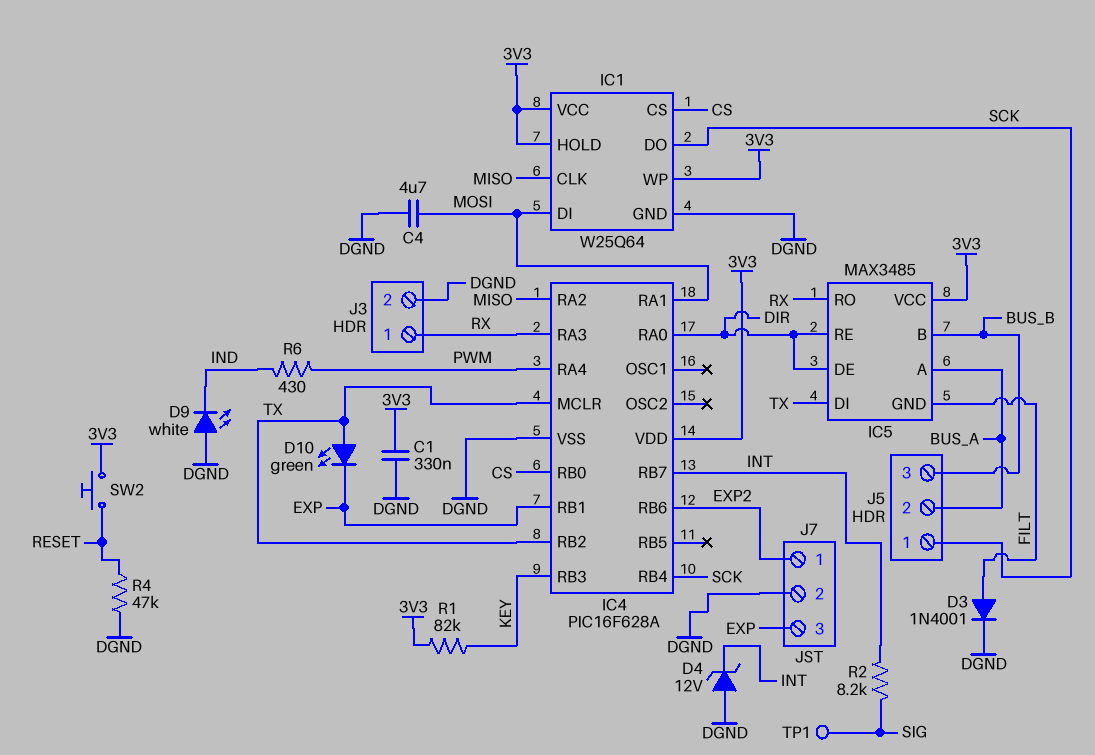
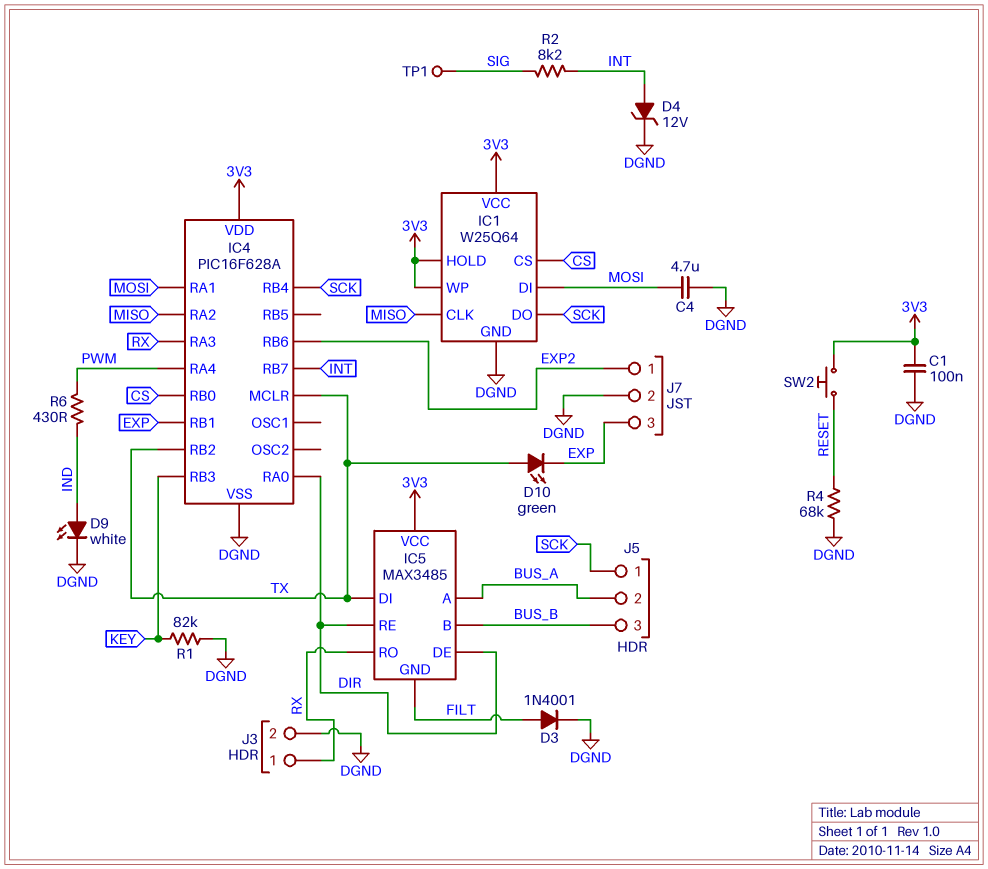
C1: 330nF (3V3, DGND) -> 100nF (3V3, DGND)
D4: zener 12V (A DGND, K INT) -> zener 12V (A INT, K DGND)
D9: LED white (A DGND, K IND) -> LED white (A IND, K DGND)
R1: 82k (3V3, KEY) -> 82k (DGND, KEY)
R4: 47k (DGND, RESET) -> 68k (DGND, RESET)

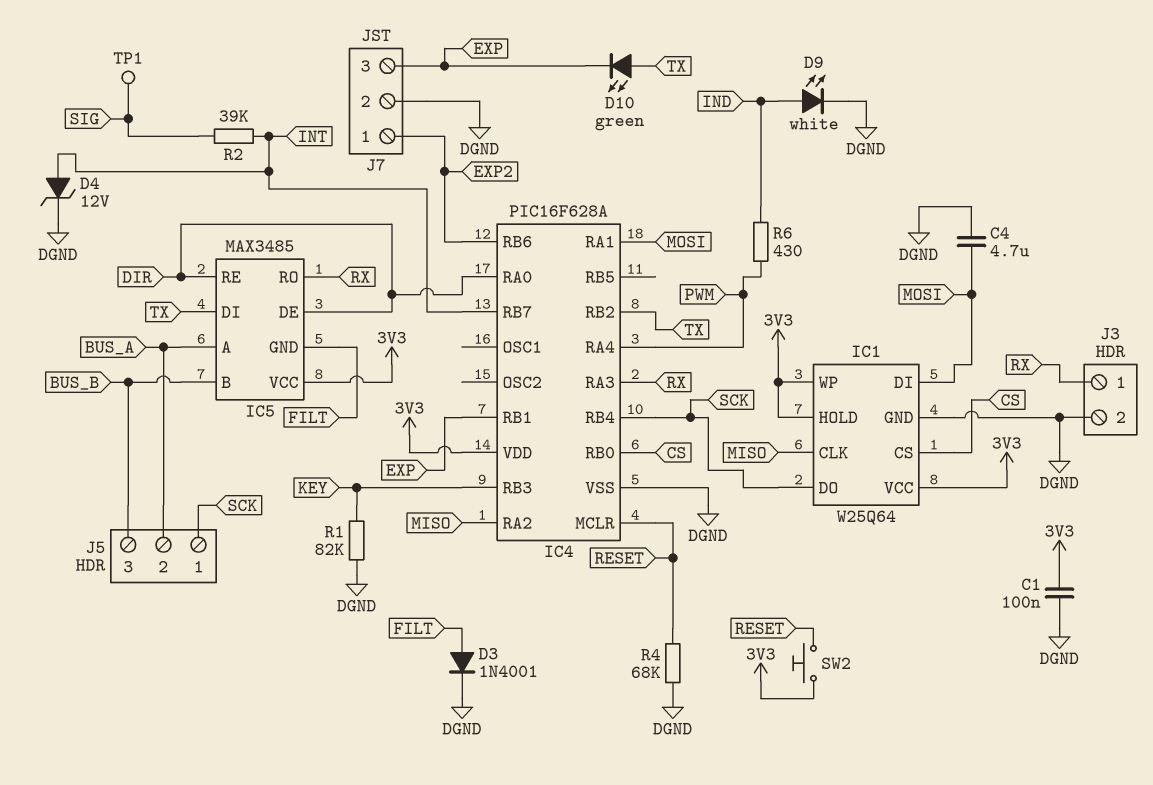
IC4 pin MCLR: TX -> RESET
R2: 8.2k (INT, SIG) -> 39k (INT, SIG)

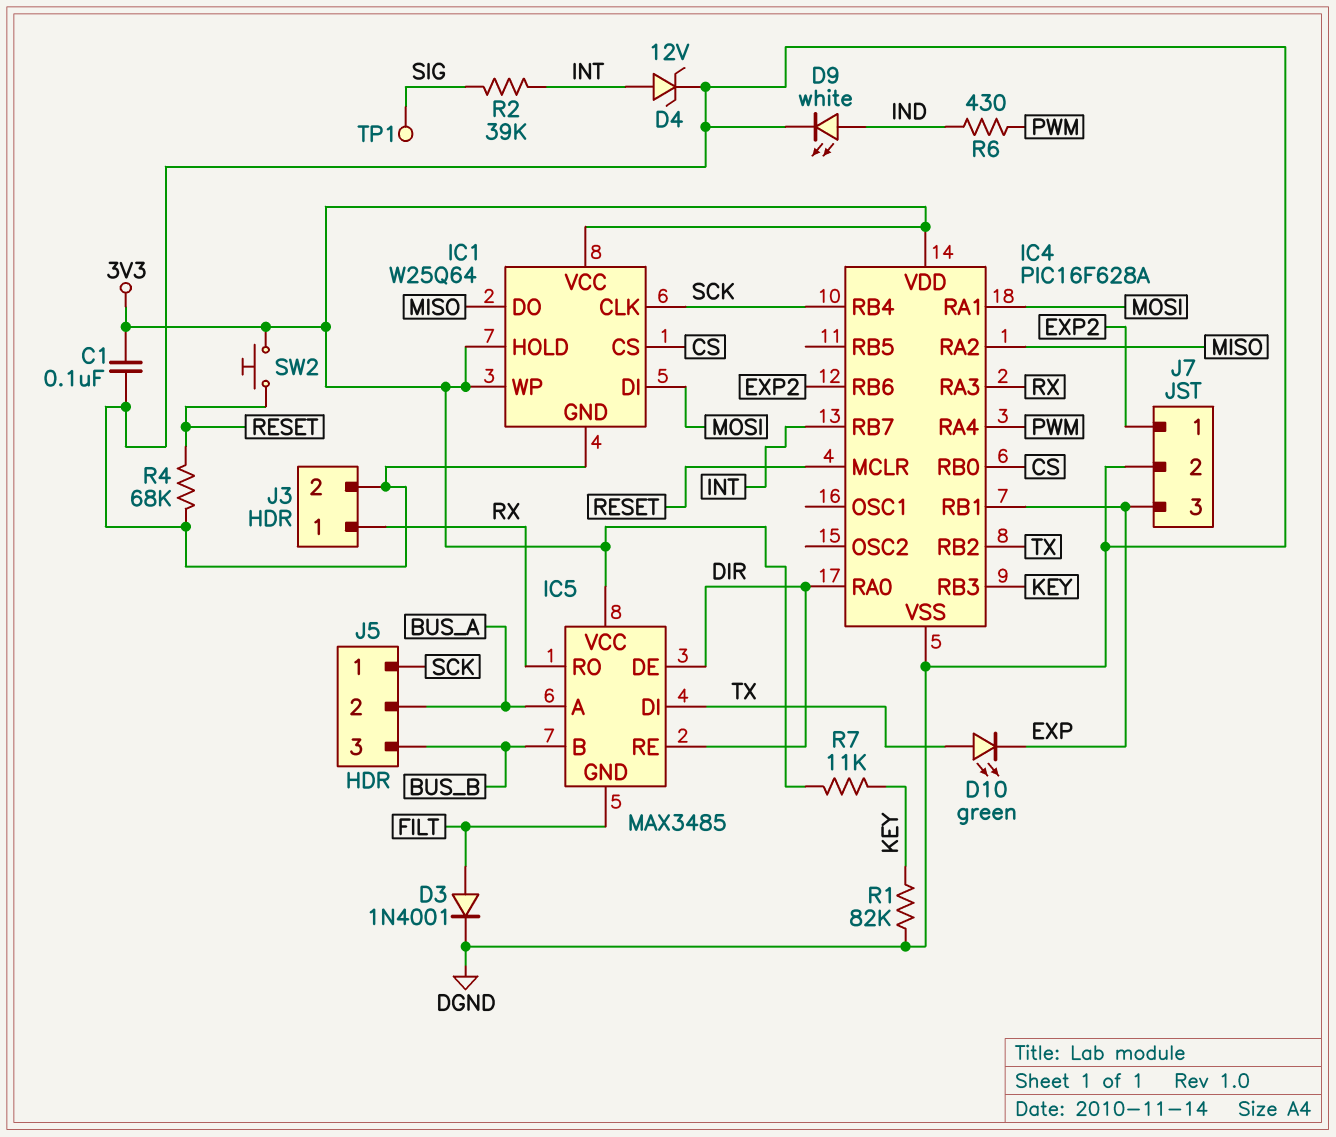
C4: 4.7uF (DGND, MOSI) -> none
IC1 pin CLK: MISO -> SCK
IC1 pin DO: SCK -> MISO
R7: none -> 11k (3V3, KEY)

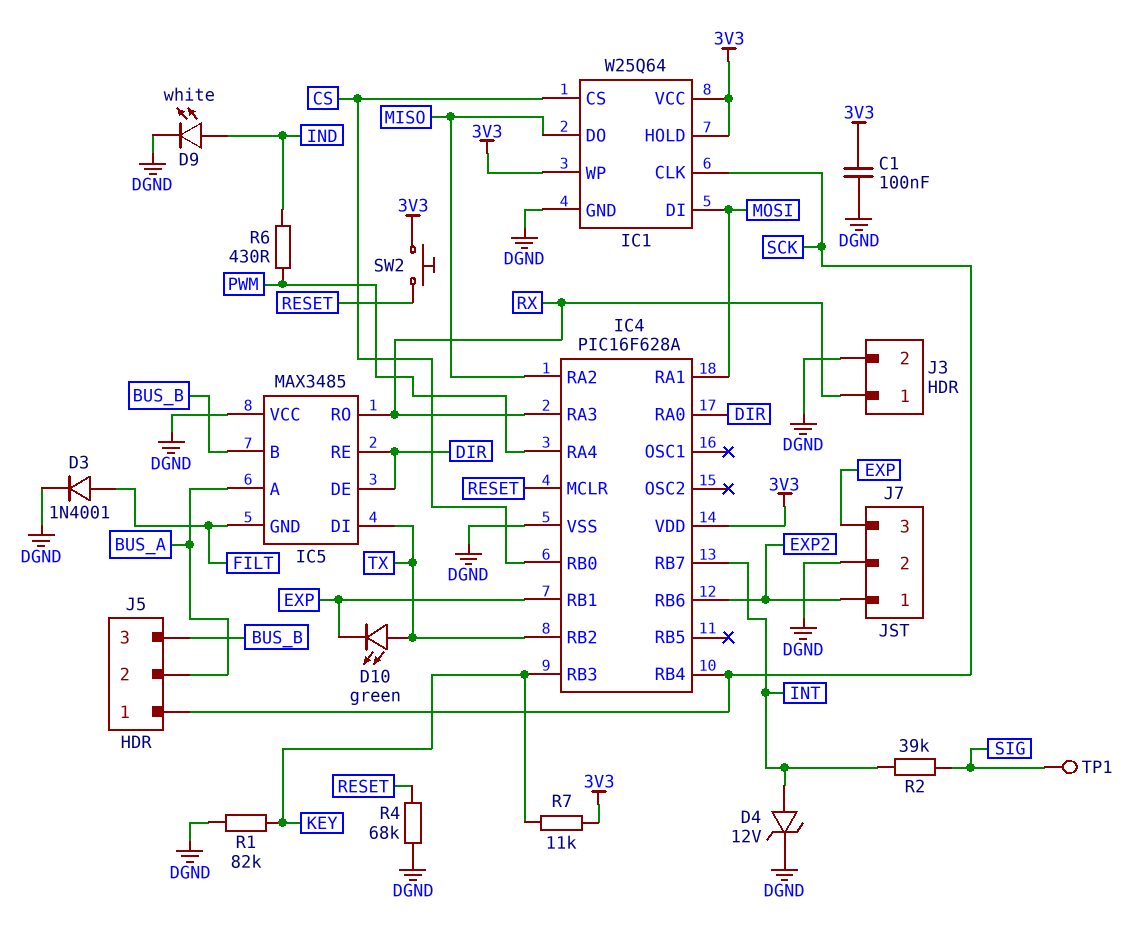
IC5 pin VCC: 3V3 -> DGND

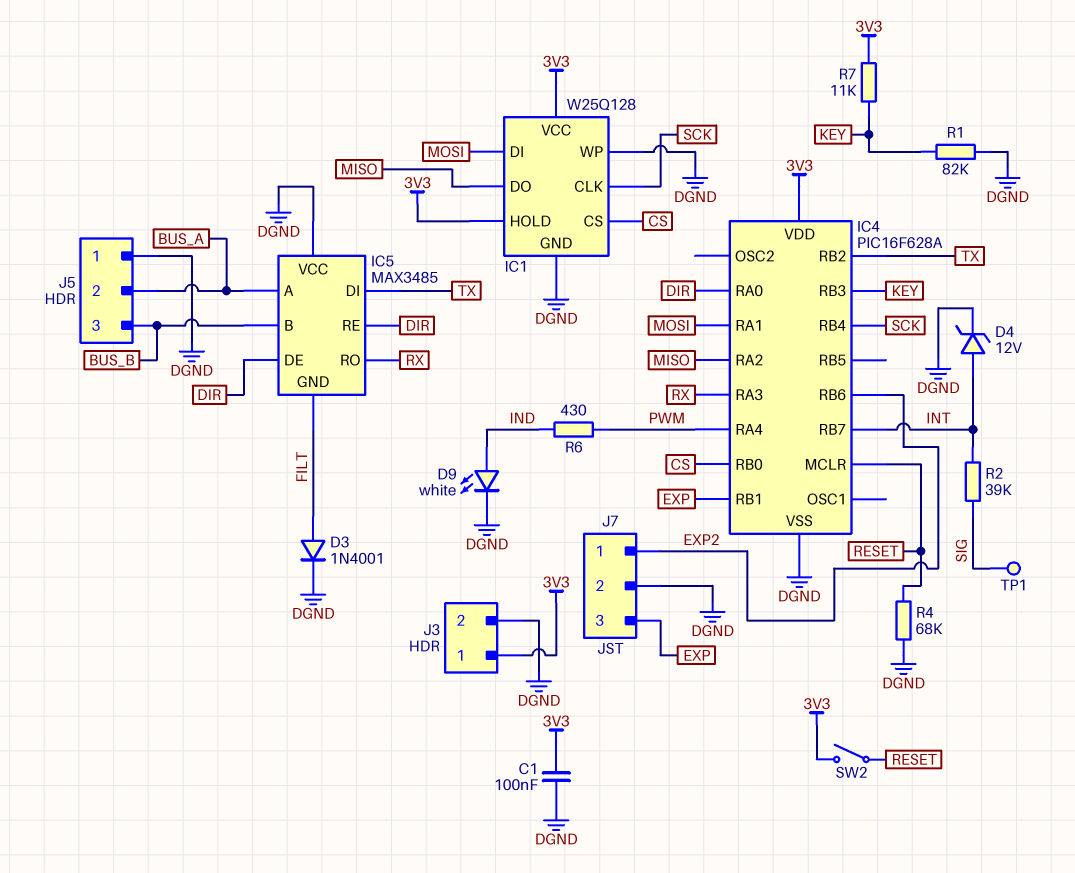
D10: LED green (A TX, K EXP) -> none
IC1: W25Q64 -> W25Q128
IC1 pin WP: 3V3 -> DGND
J3 pin 1: RX -> 3V3
J5 pin 1: SCK -> DGND
SW2: button (3V3, RESET) -> switch (3V3, RESET)

